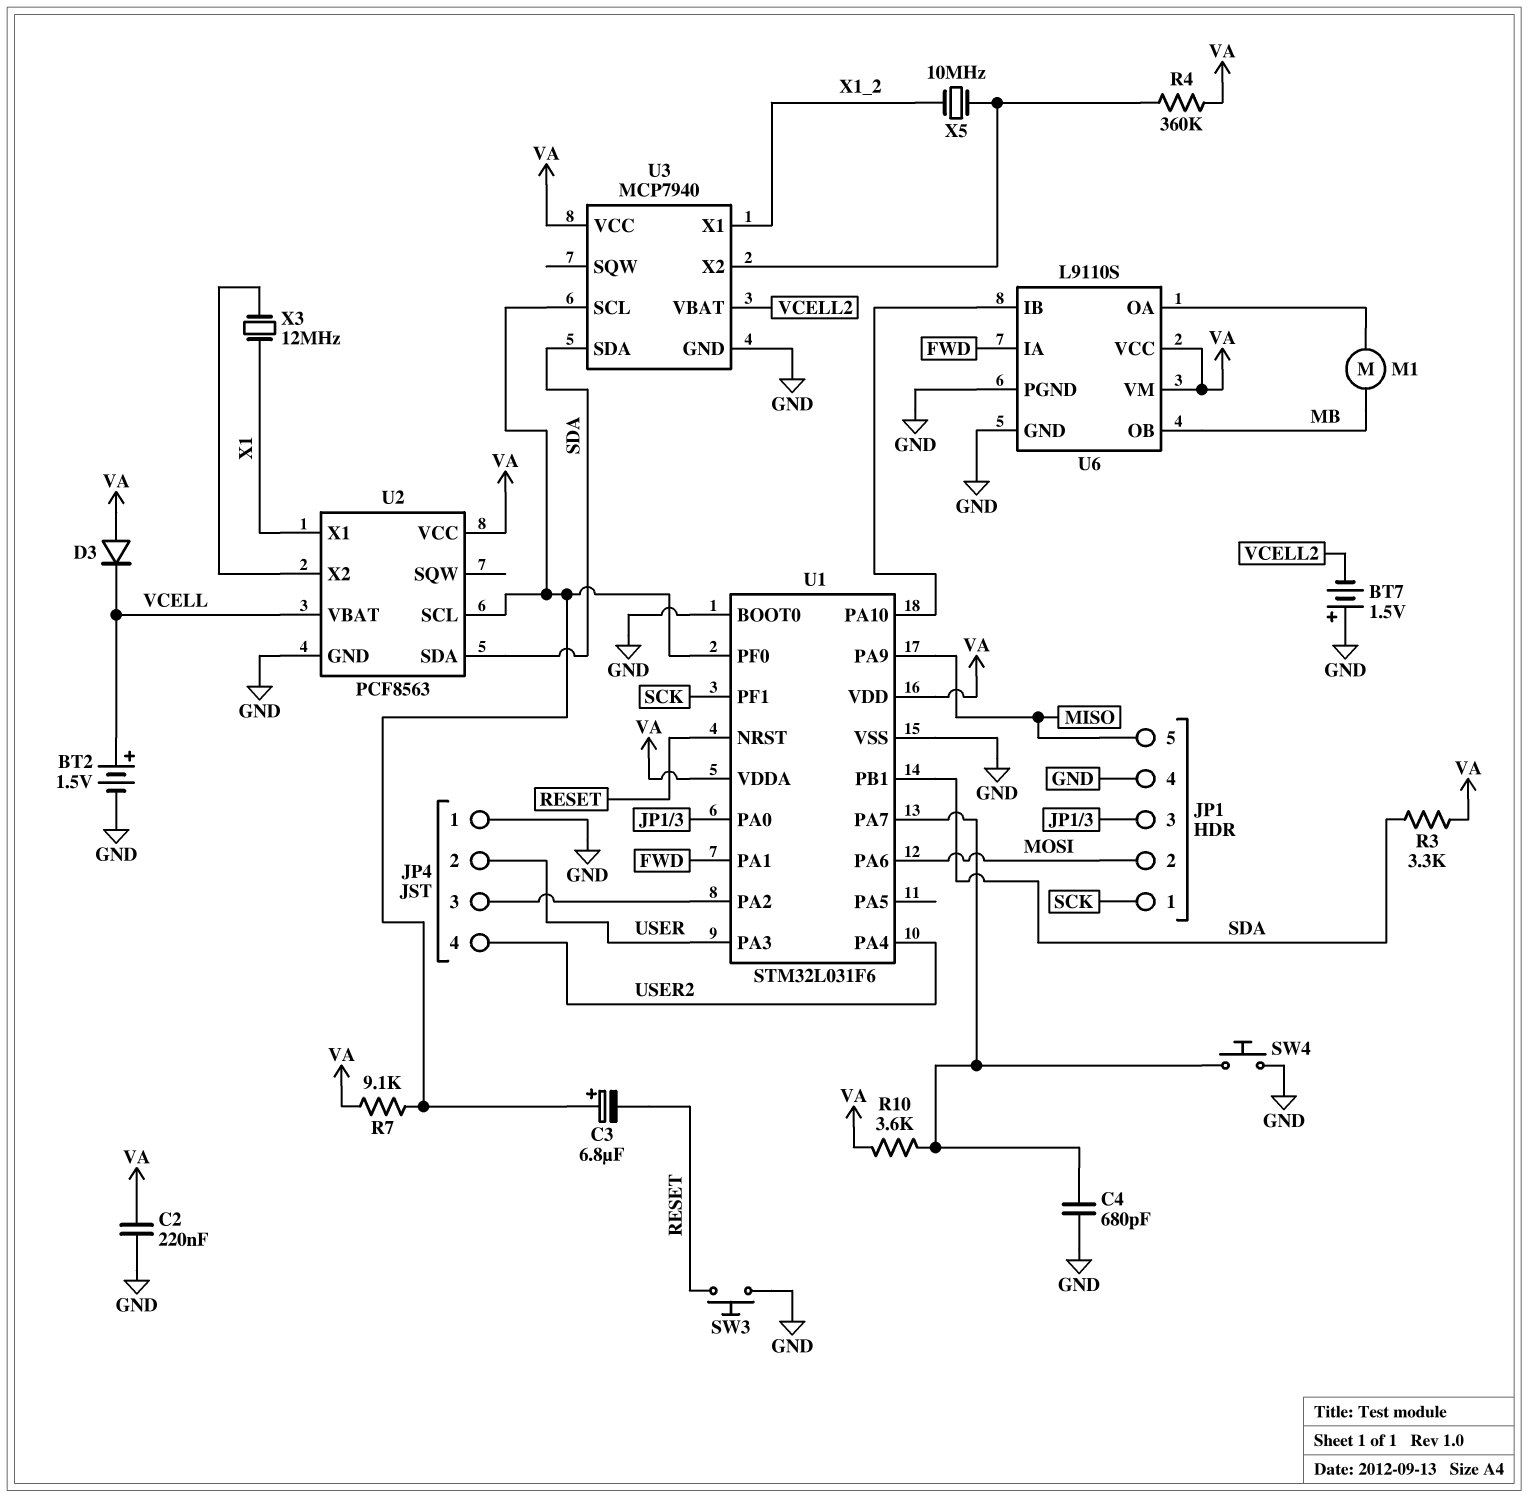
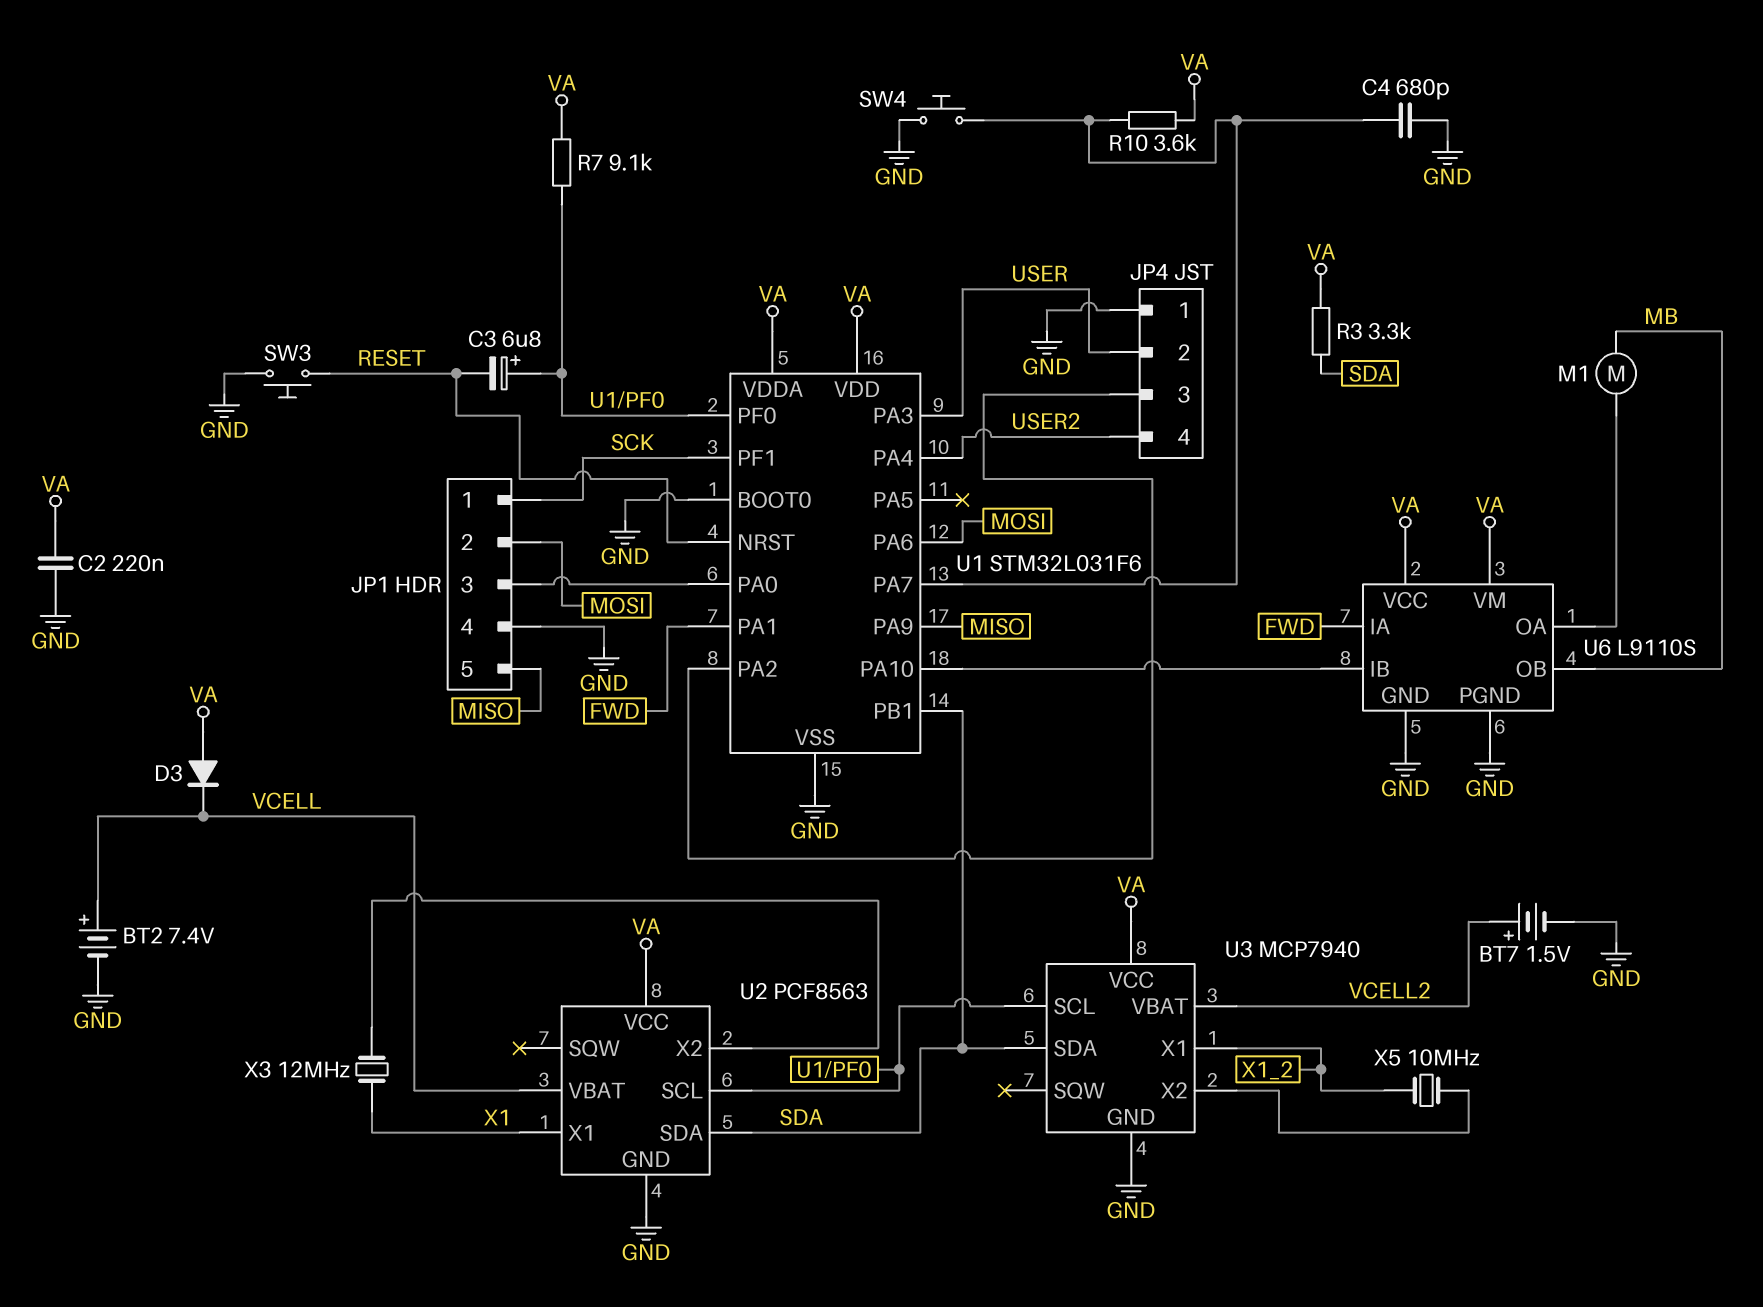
BT2: 1.5V (plus VCELL, minus GND) -> 7.4V (plus VCELL, minus GND)
BT7: 1.5V (plus GND, minus VCELL2) -> 1.5V (plus VCELL2, minus GND)
R4: 360k (U3/X2, VA) -> none

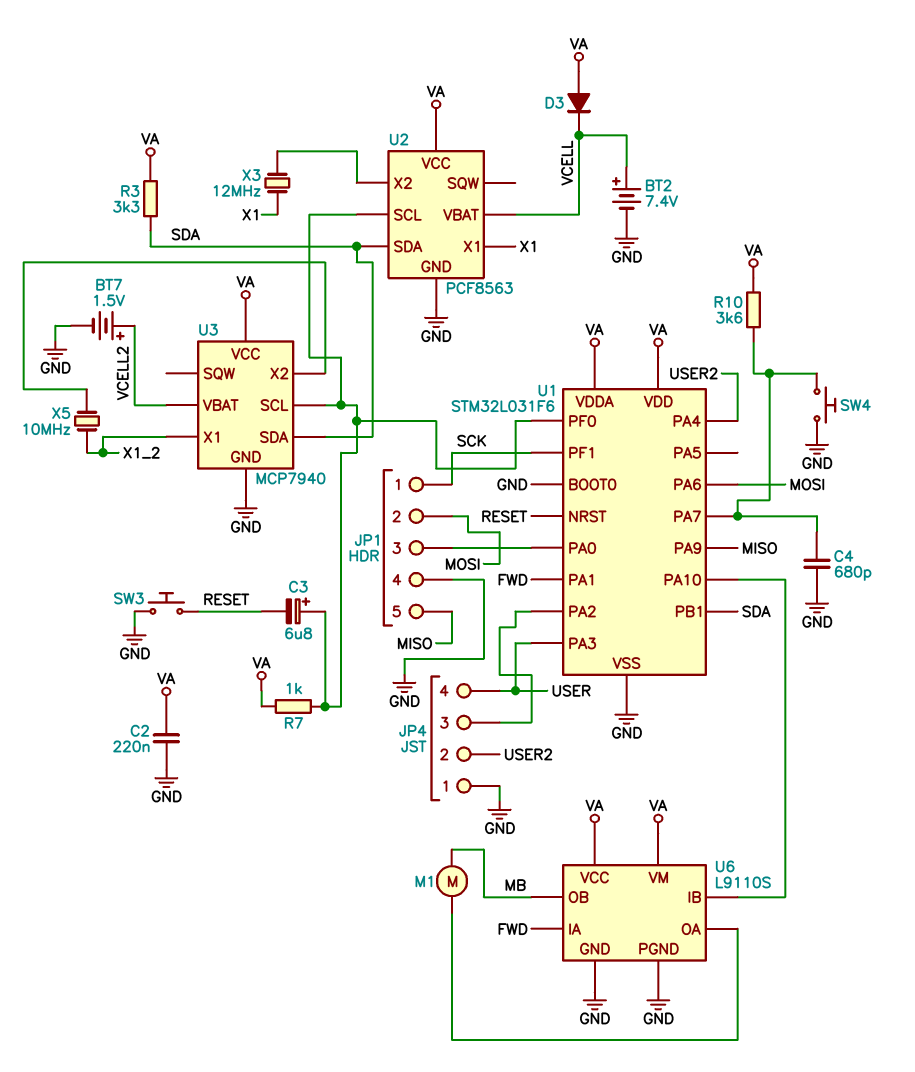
JP4 pin 2: USER -> USER2
JP4 pin 4: USER2 -> USER
R7: 9.1k (U1/PF0, VA) -> 1k (U1/PF0, VA)

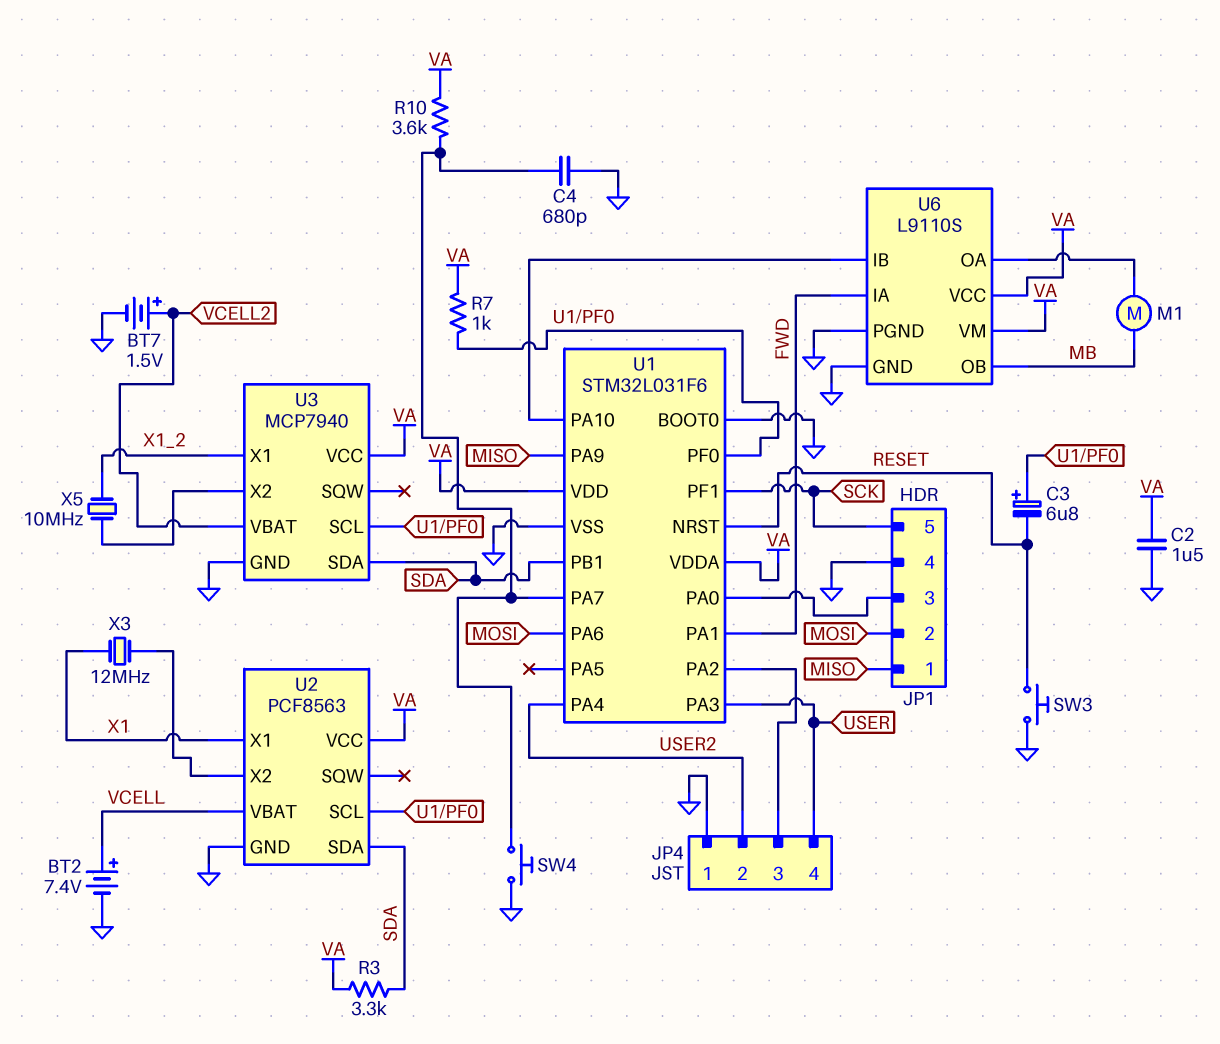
C2: 220nF (GND, VA) -> 1.5uF (GND, VA)
D3: diode (A VA, K VCELL) -> none
JP1 pin 1: SCK -> MISO
JP1 pin 5: MISO -> SCK

